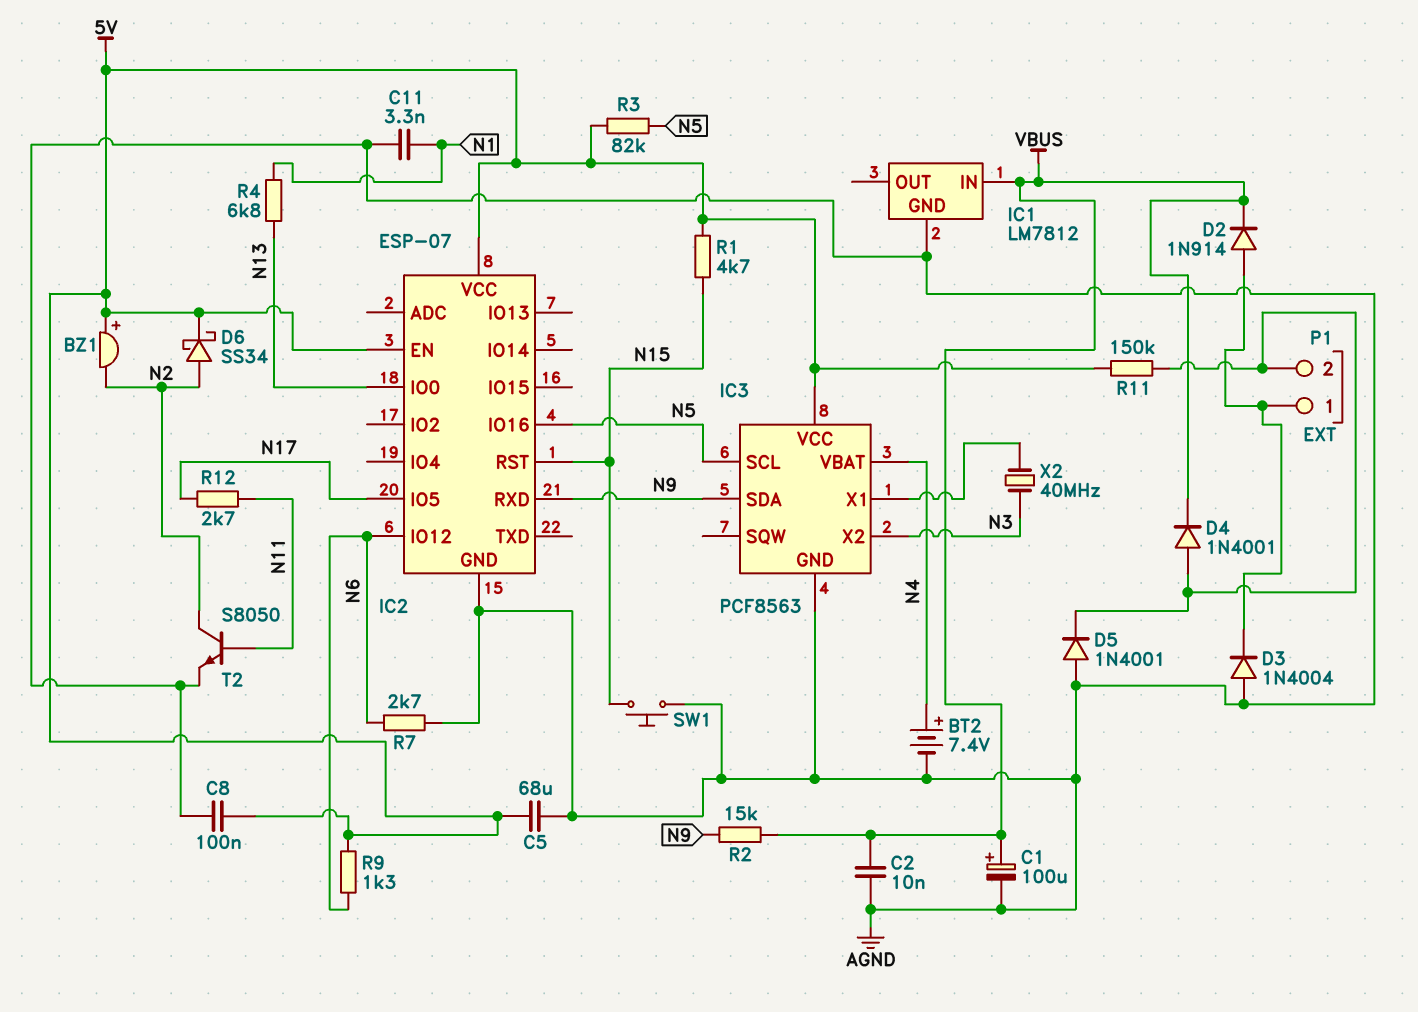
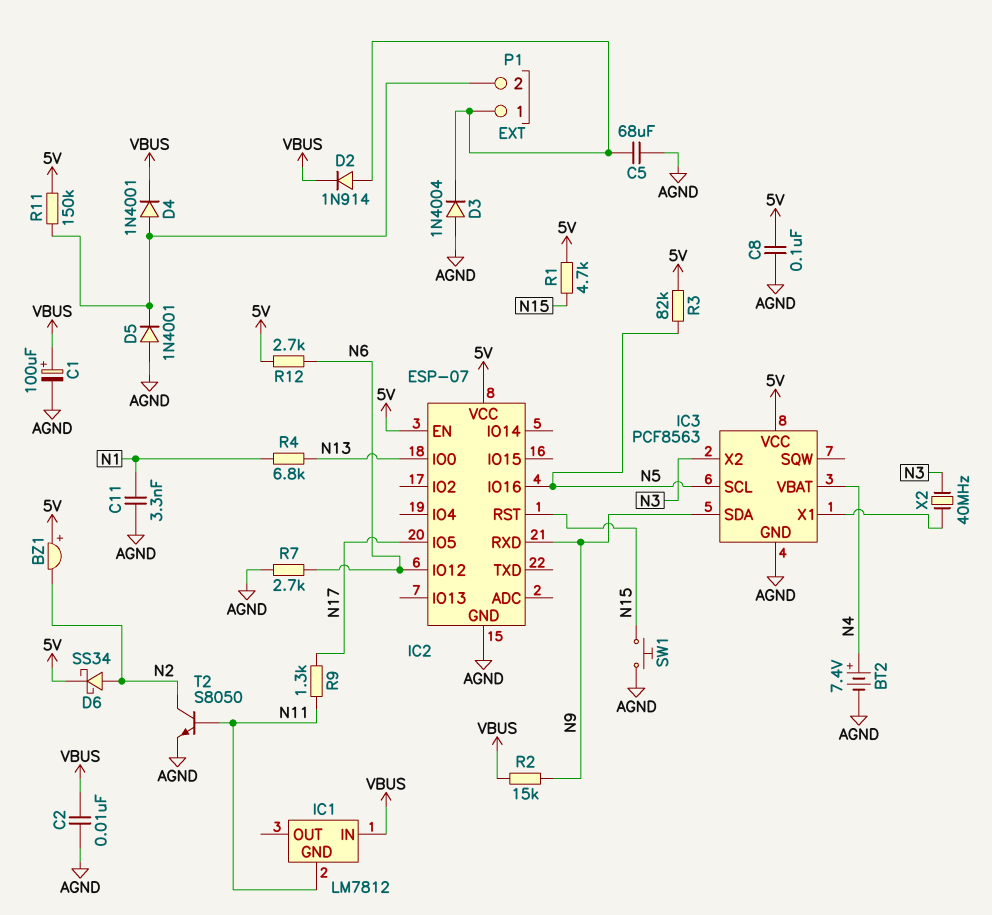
C5: 68uF (5V, AGND) -> 68uF (AGND, P1/1)
IC1 pin GND: AGND -> N11
R9: 1.3k (5V, N6) -> 1.3k (N11, N17)
R12: 2.7k (N11, N17) -> 2.7k (5V, N6)

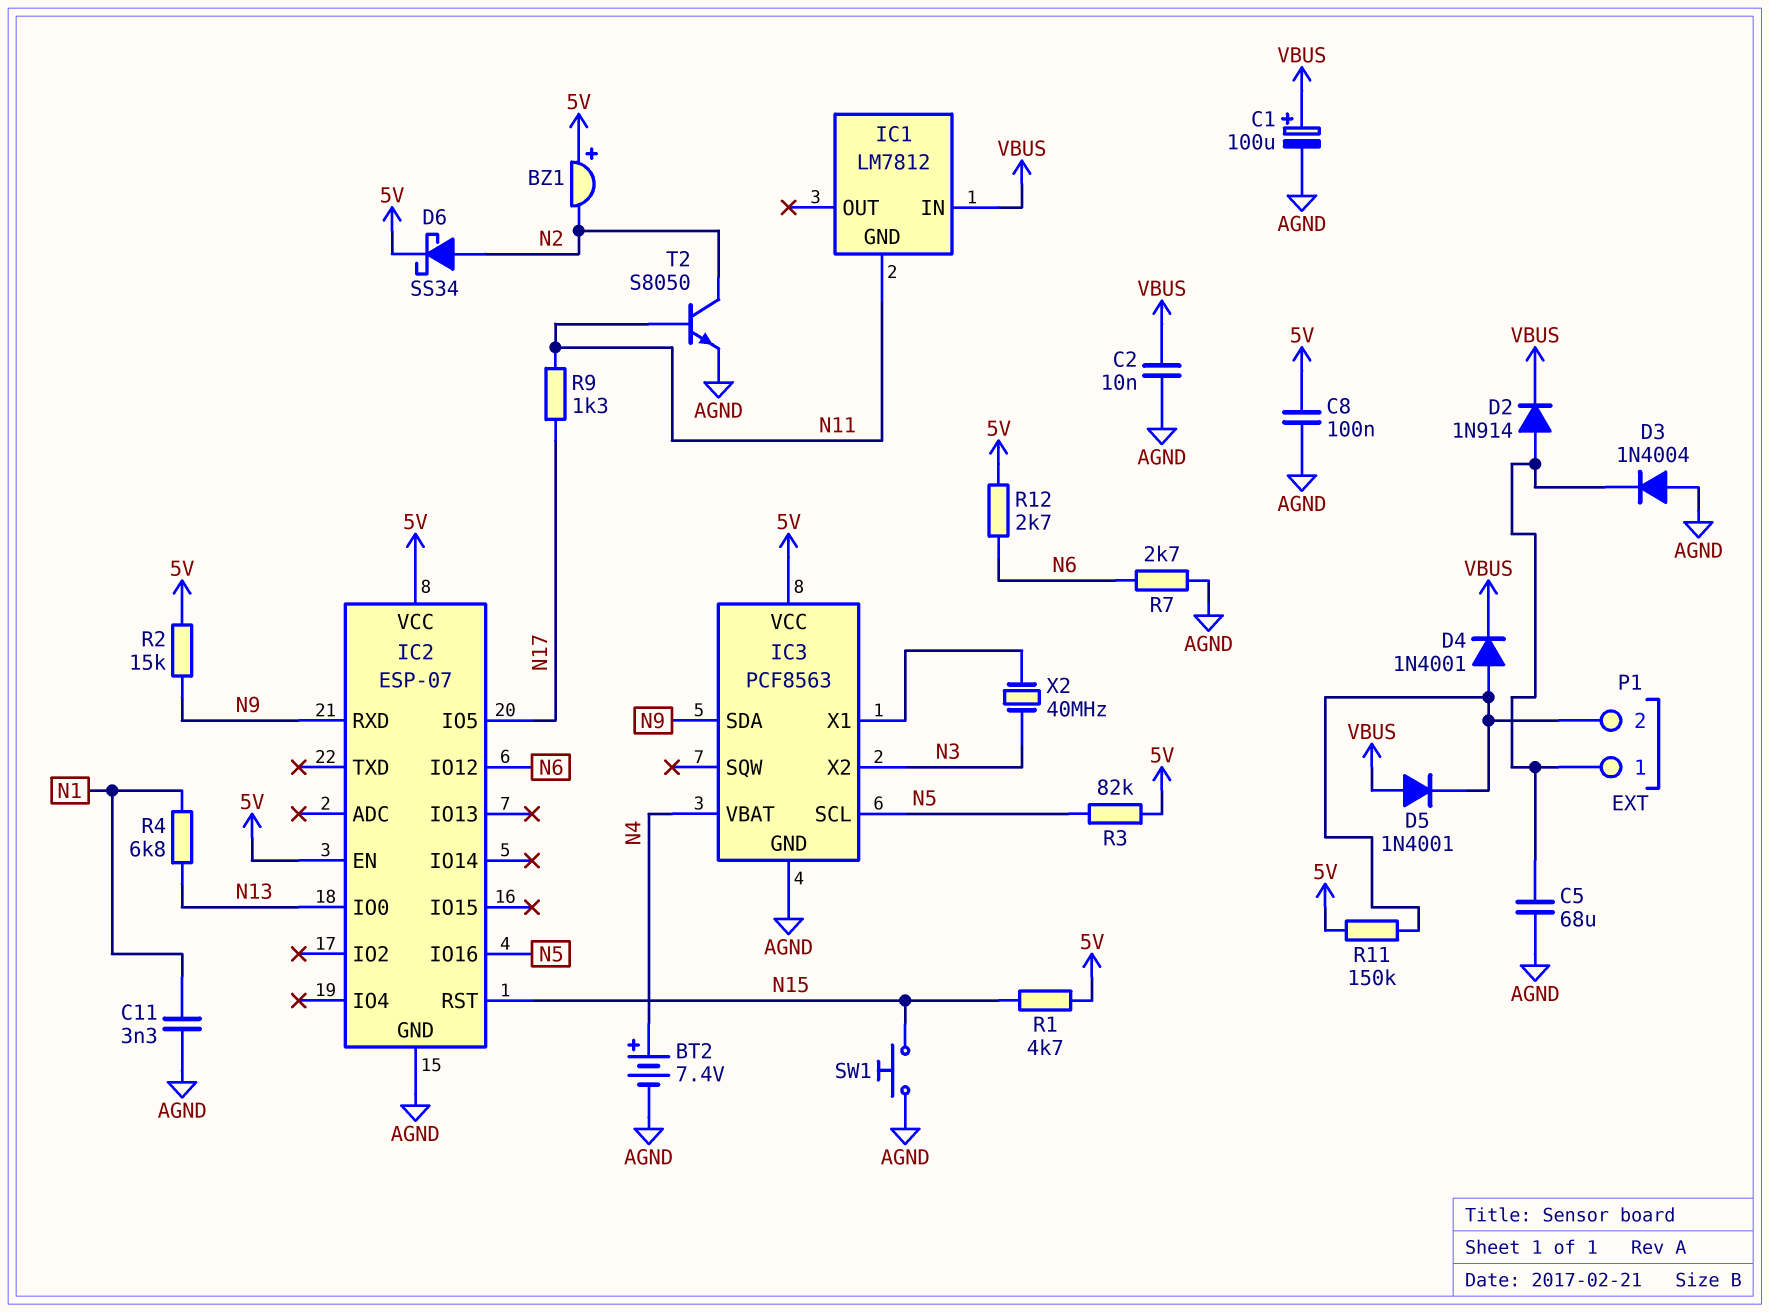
D5: diode 1N4001 (A AGND, K P1/2) -> diode 1N4001 (A VBUS, K P1/2)
R2: 15k (N9, VBUS) -> 15k (5V, N9)

